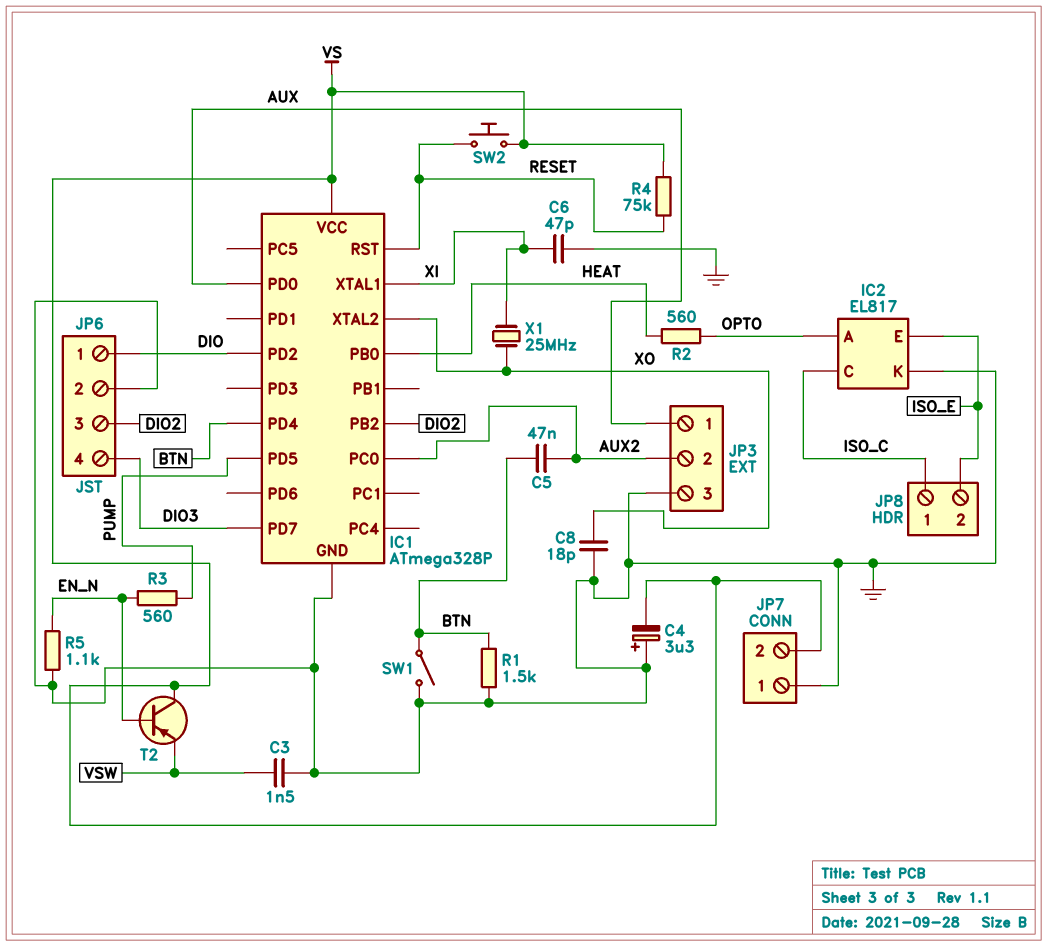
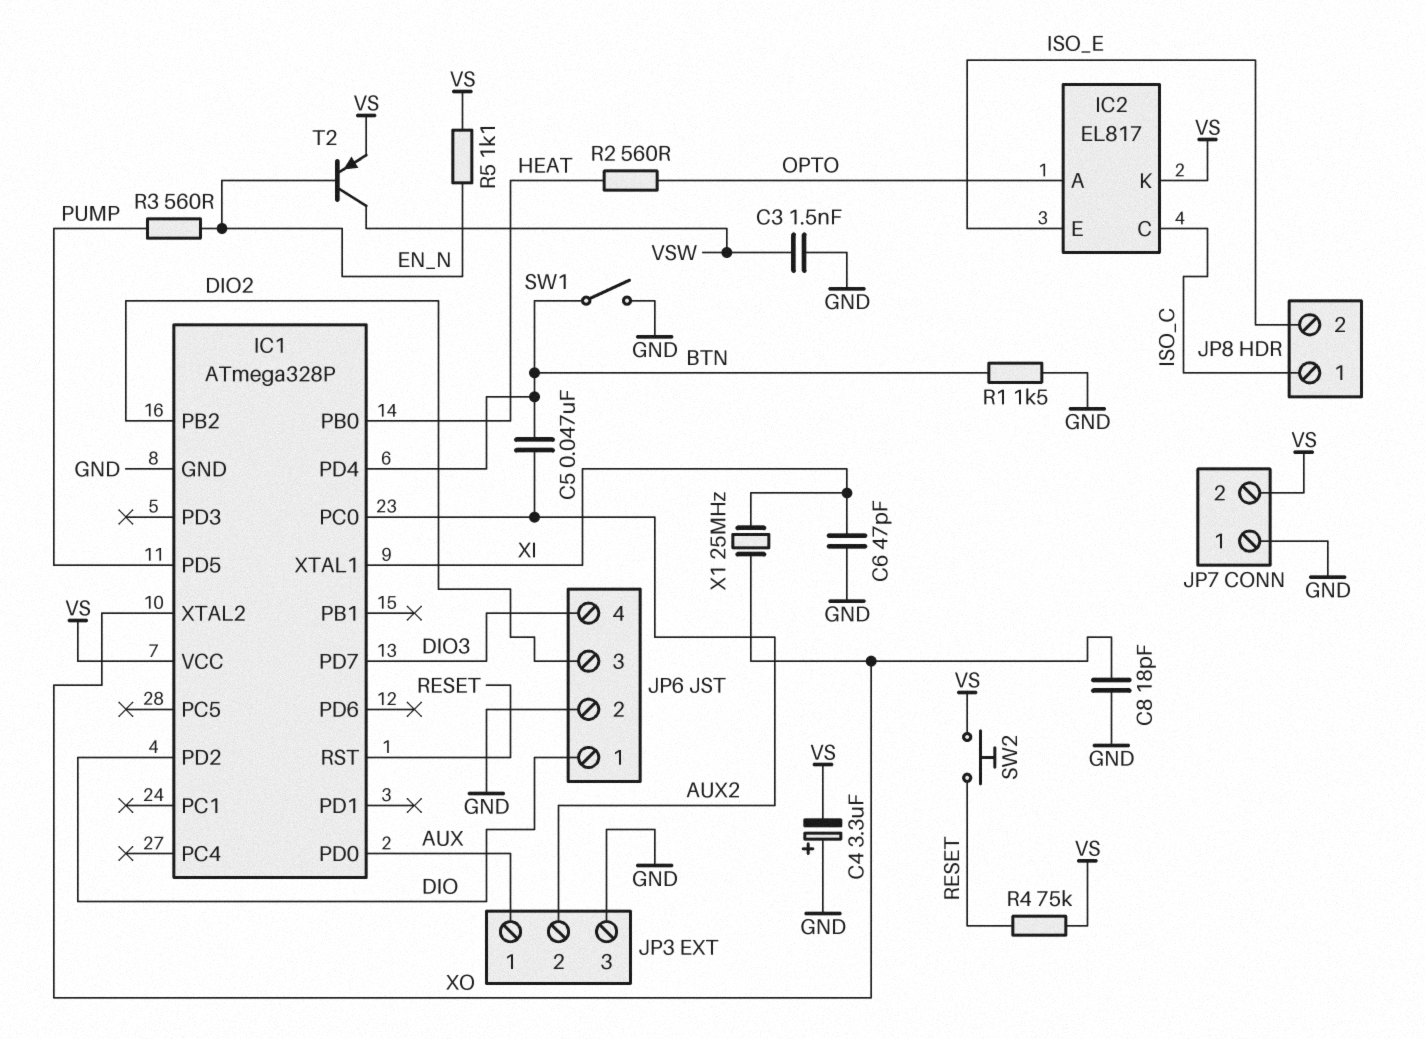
IC2 pin K: GND -> VS
R5: 1.1k (EN_N, GND) -> 1.1k (EN_N, VS)
T2: PNP (B EN_N, C VS, E VSW) -> PNP (B EN_N, C VSW, E VS)

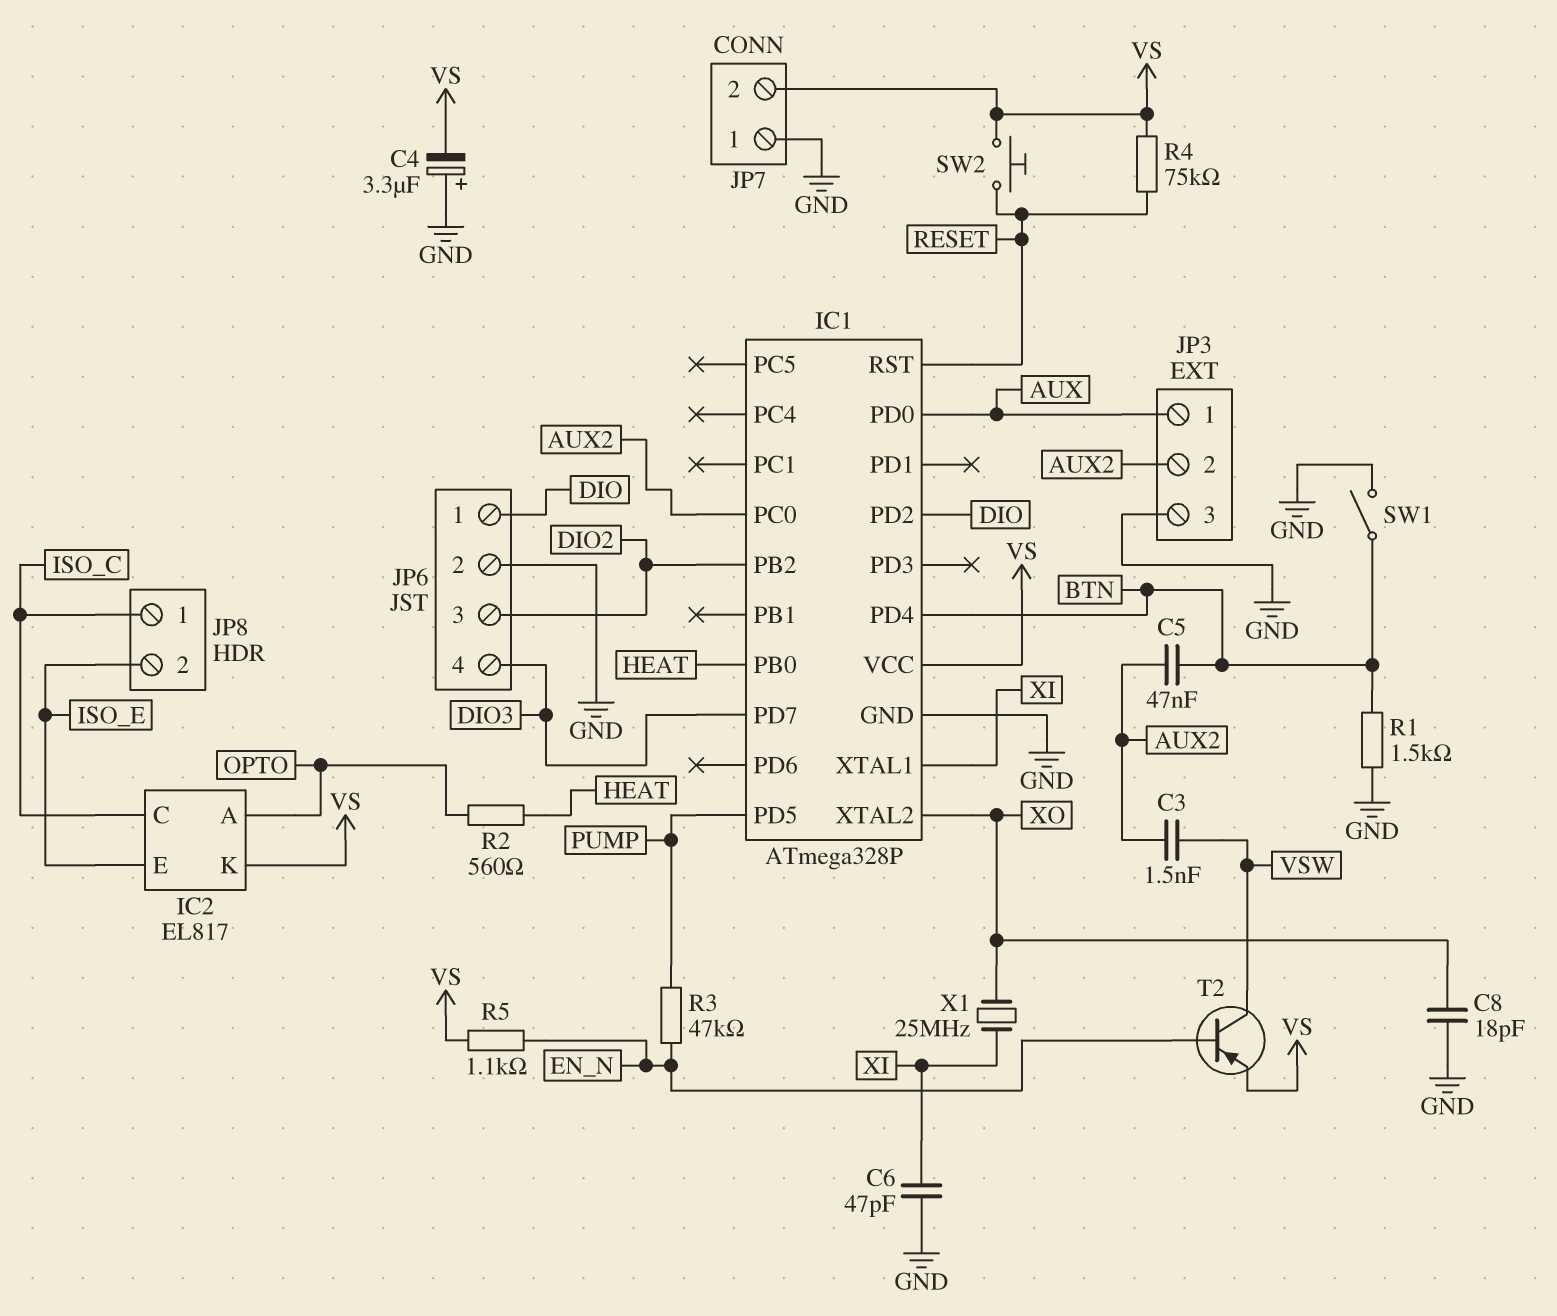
C3: 1.5nF (GND, VSW) -> 1.5nF (AUX2, VSW)
R3: 560 (EN_N, PUMP) -> 47k (EN_N, PUMP)

